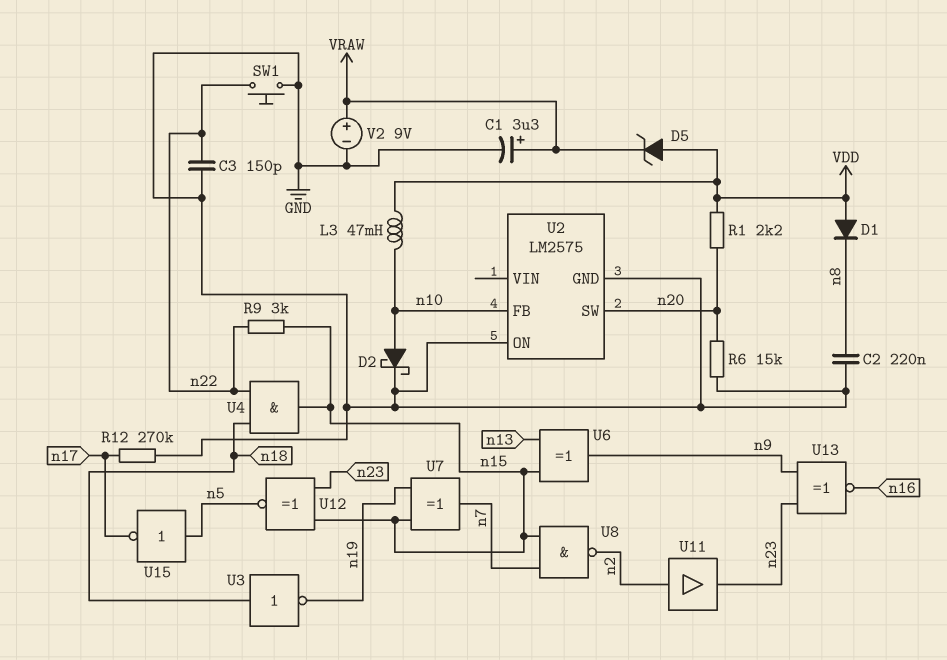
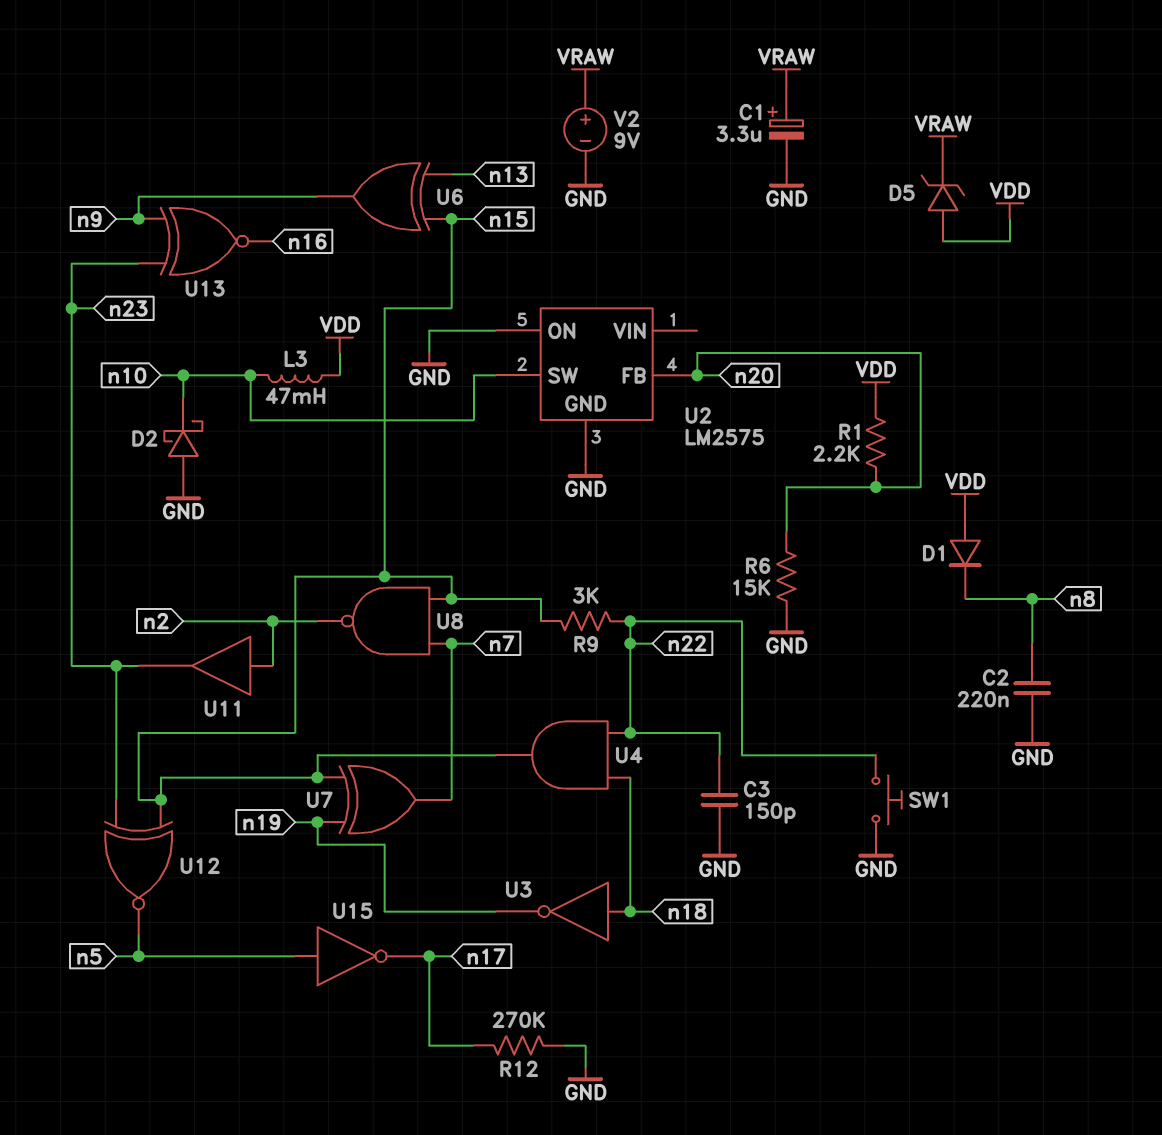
D2: schottky (A n10, K GND) -> schottky (A GND, K n10)
U2 pin FB: n10 -> n20
U2 pin SW: n20 -> n10

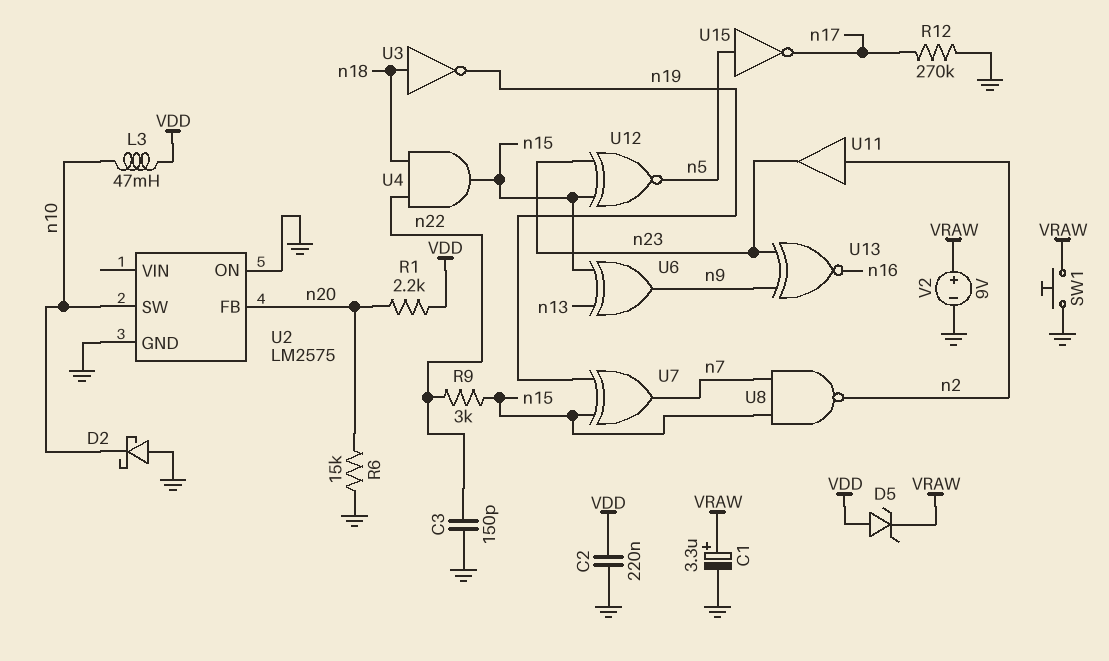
C2: 220nF (GND, n8) -> 220nF (GND, VDD)
D1: diode (A VDD, K n8) -> none
SW1: button (GND, n22) -> button (GND, VRAW)

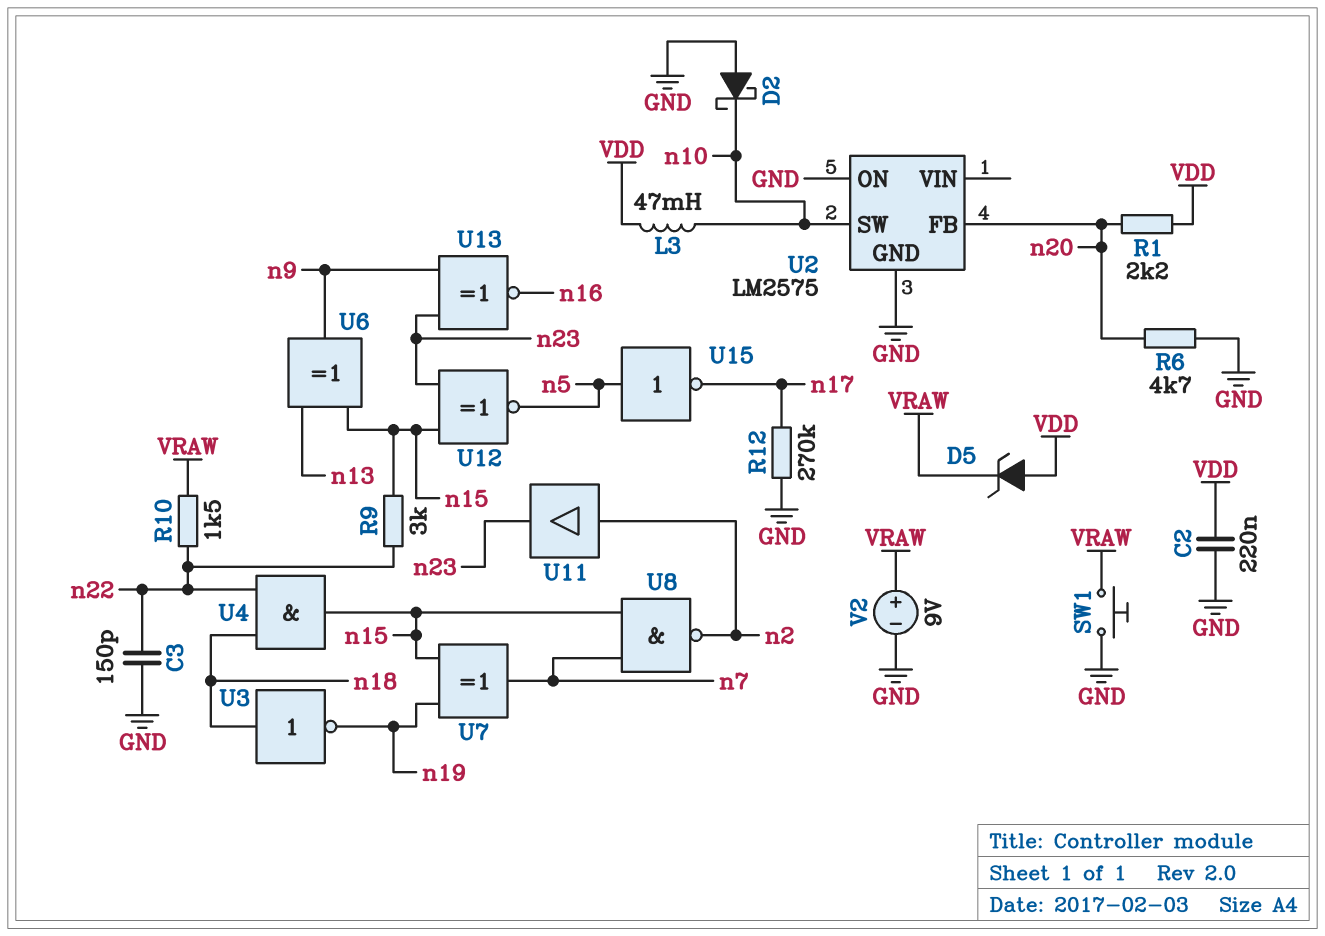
C1: 3.3uF (plus VRAW, minus GND) -> none
R6: 15k (GND, n20) -> 4.7k (GND, n20)
R10: none -> 1.5k (VRAW, n22)

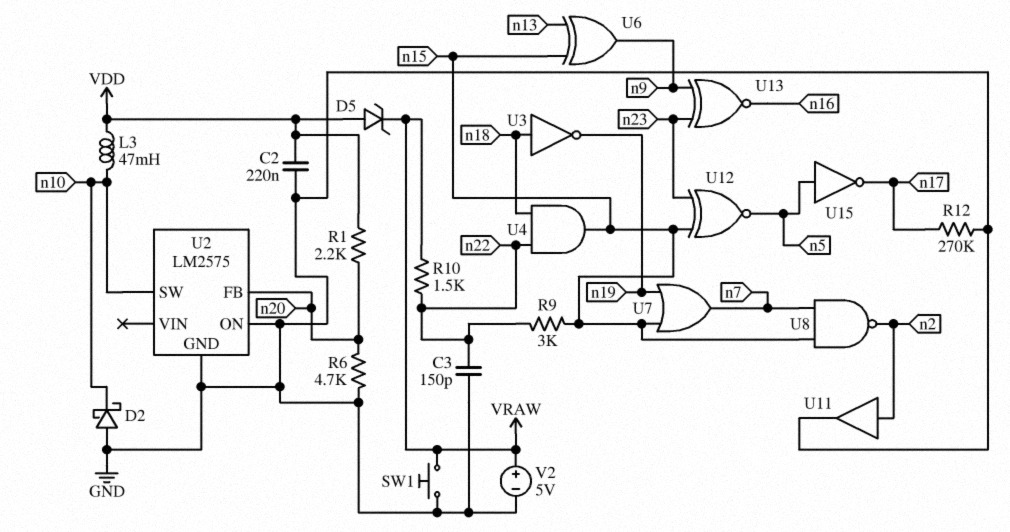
U7: XOR (in n15, in n19, out n7) -> OR (in n15, in n19, out n7)
U11: buffer (in n2, out n23) -> buffer (in n2, out GND)
V2: 9V (plus VRAW, minus GND) -> 5V (plus VRAW, minus GND)

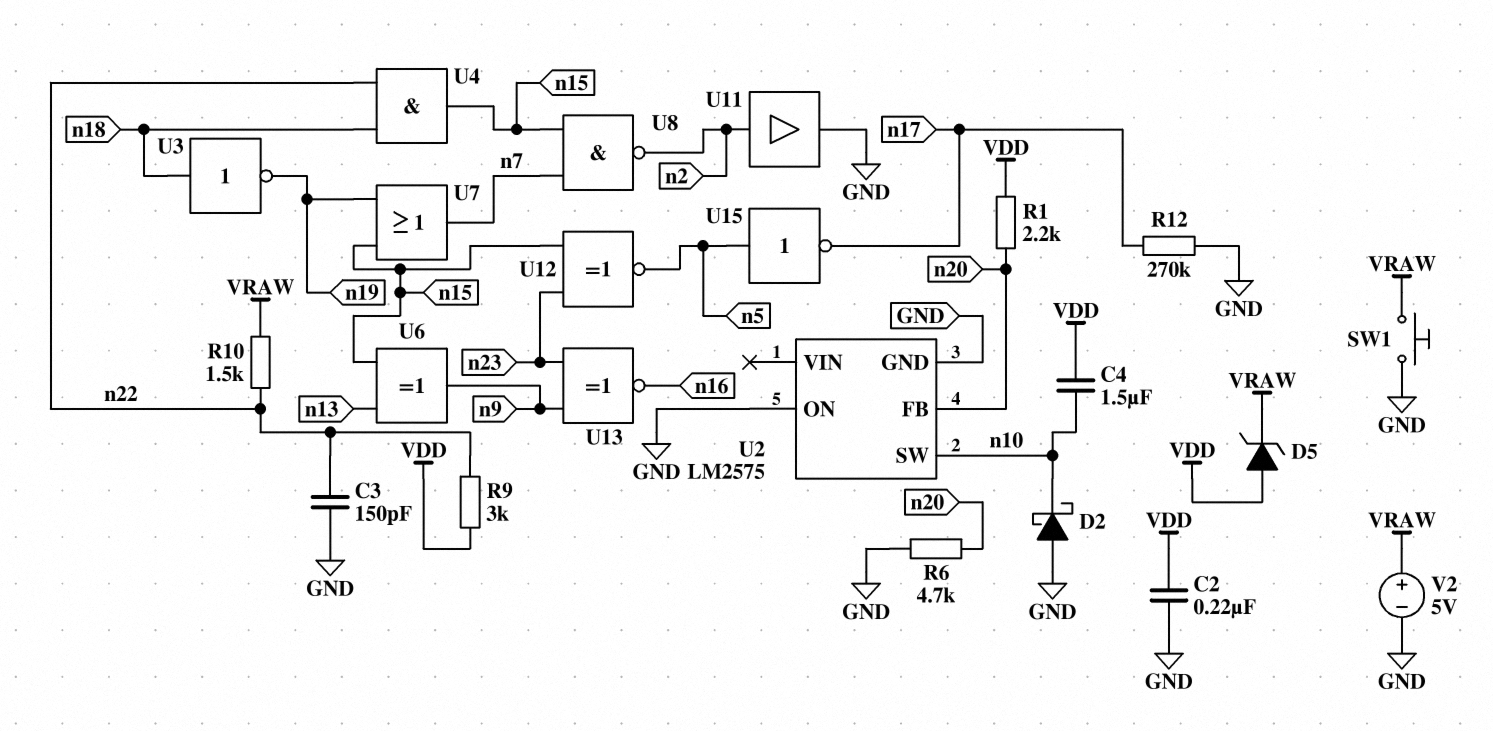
C4: none -> 1.5uF (VDD, n10)
L3: 47mH (VDD, n10) -> none
R9: 3k (n15, n22) -> 3k (VDD, n22)

